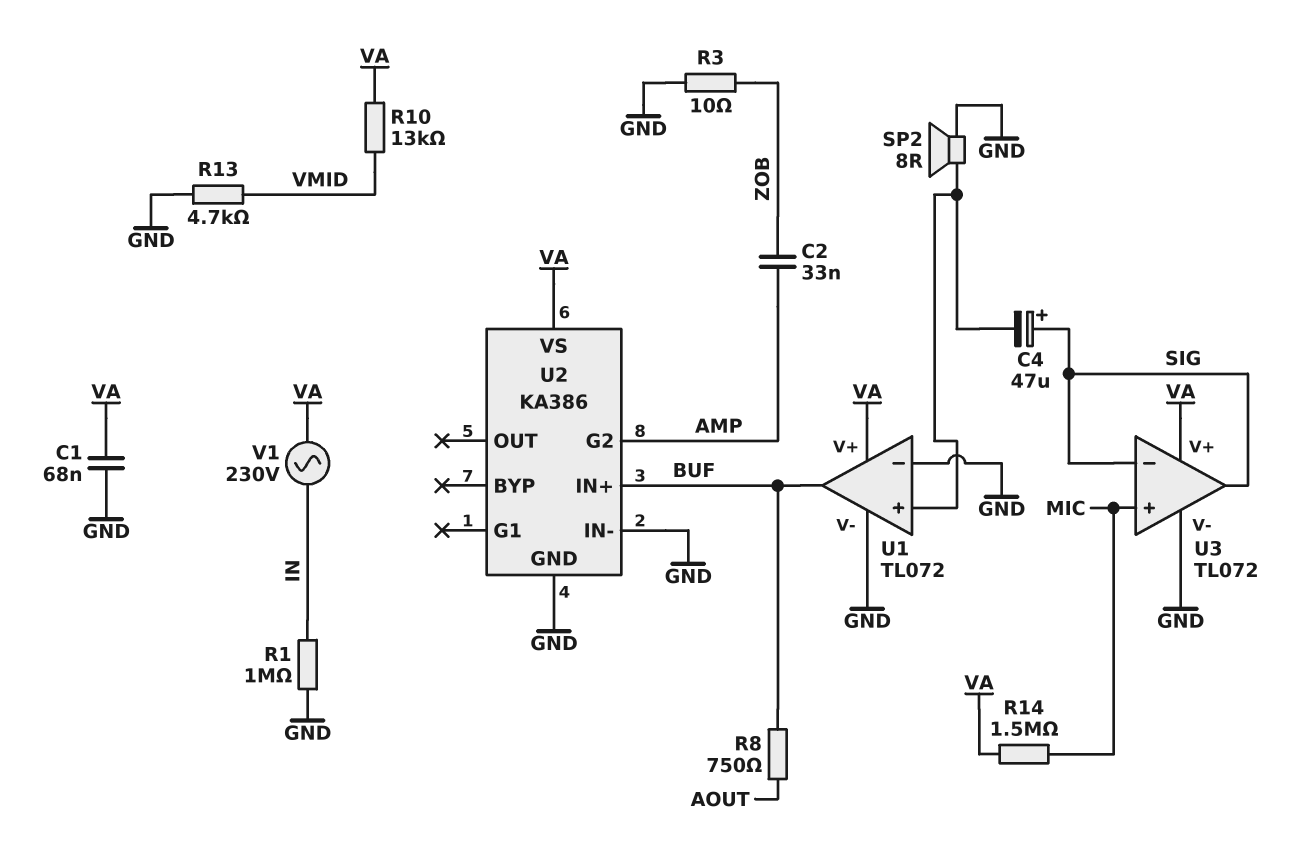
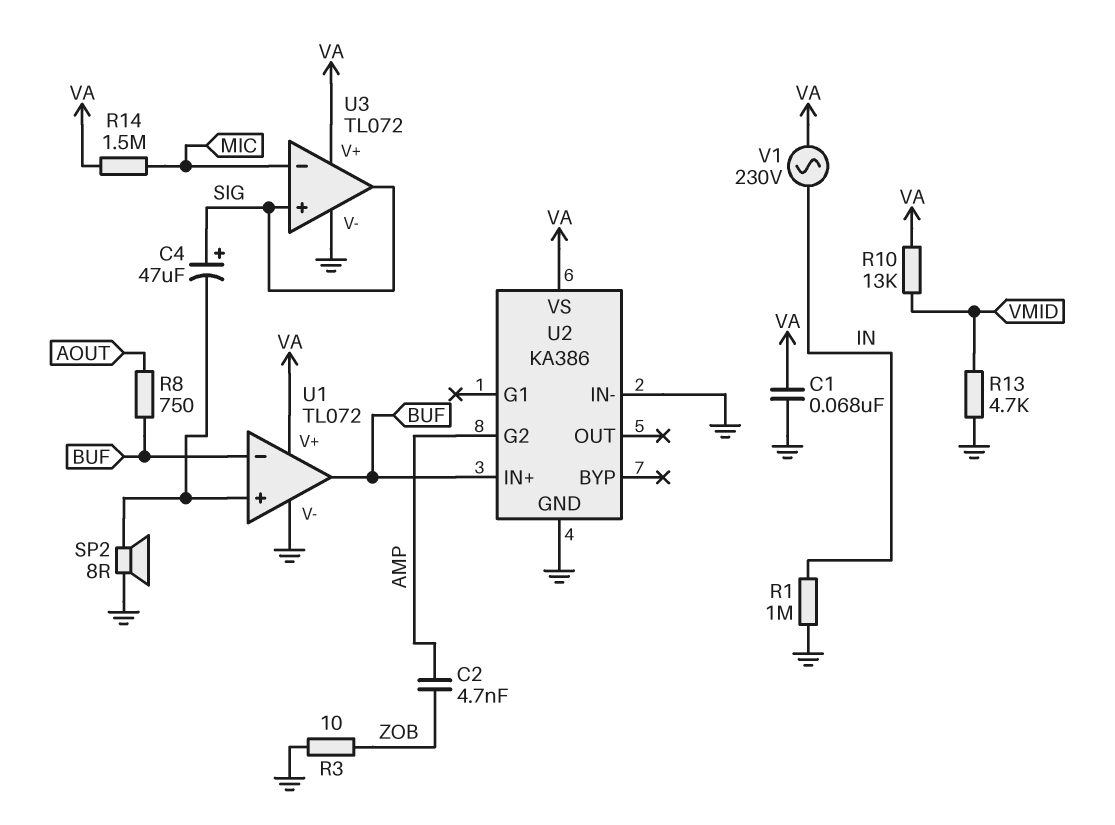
C2: 33nF (AMP, ZOB) -> 4.7nF (AMP, ZOB)
U1 pin in-: GND -> BUF
U3 pin in+: MIC -> SIG
U3 pin in-: SIG -> MIC

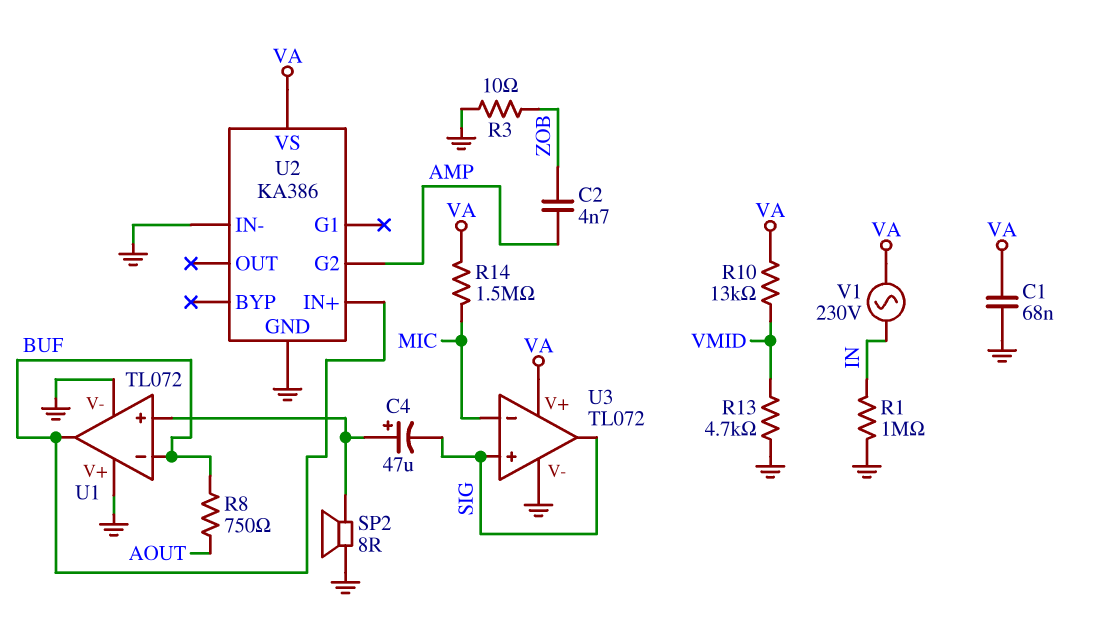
C4: 47uF (plus SIG, minus U1/in+) -> 47uF (plus U1/in+, minus SIG)
U1 pin V+: VA -> GND

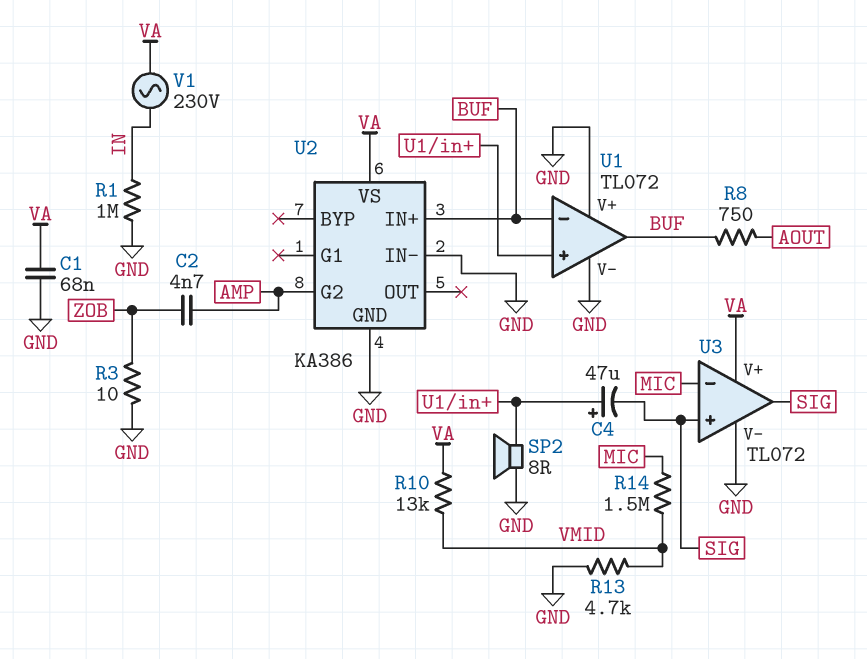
R14: 1.5M (MIC, VA) -> 1.5M (MIC, VMID)

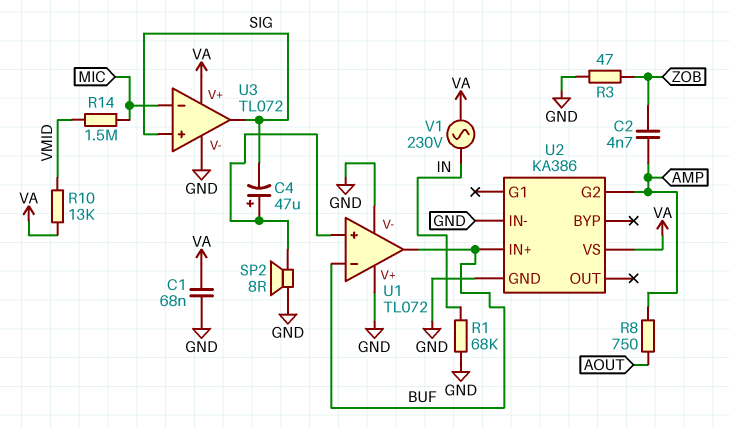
R1: 1M (GND, IN) -> 68k (GND, IN)
R3: 10 (GND, ZOB) -> 47 (GND, ZOB)
R8: 750 (AOUT, BUF) -> 750 (AMP, AOUT)
R13: 4.7k (GND, VMID) -> none

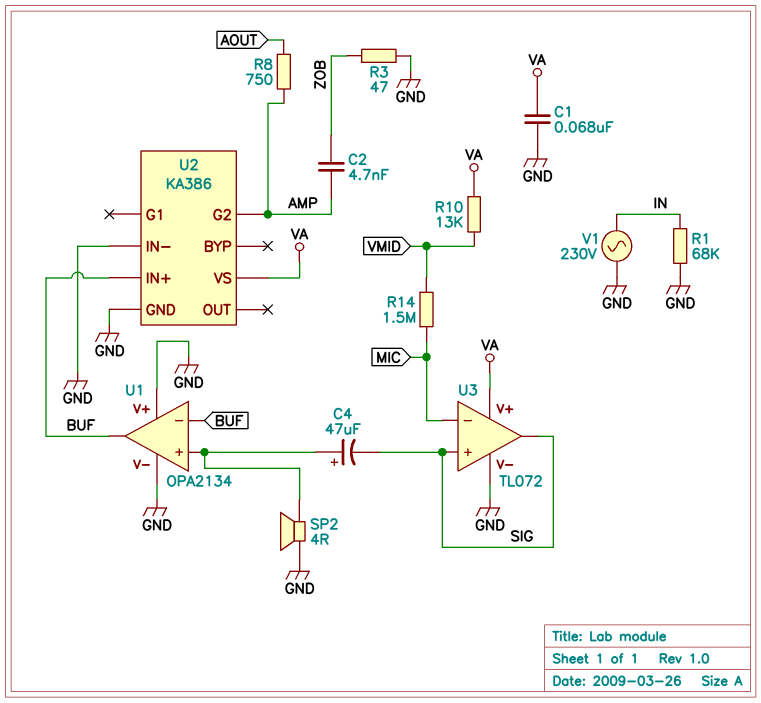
SP2: speaker 8R (GND, U1/in+) -> speaker 4R (GND, U1/in+)
U1: TL072 -> OPA2134
V1: AC 230V (IN, VA) -> AC 230V (GND, IN)

